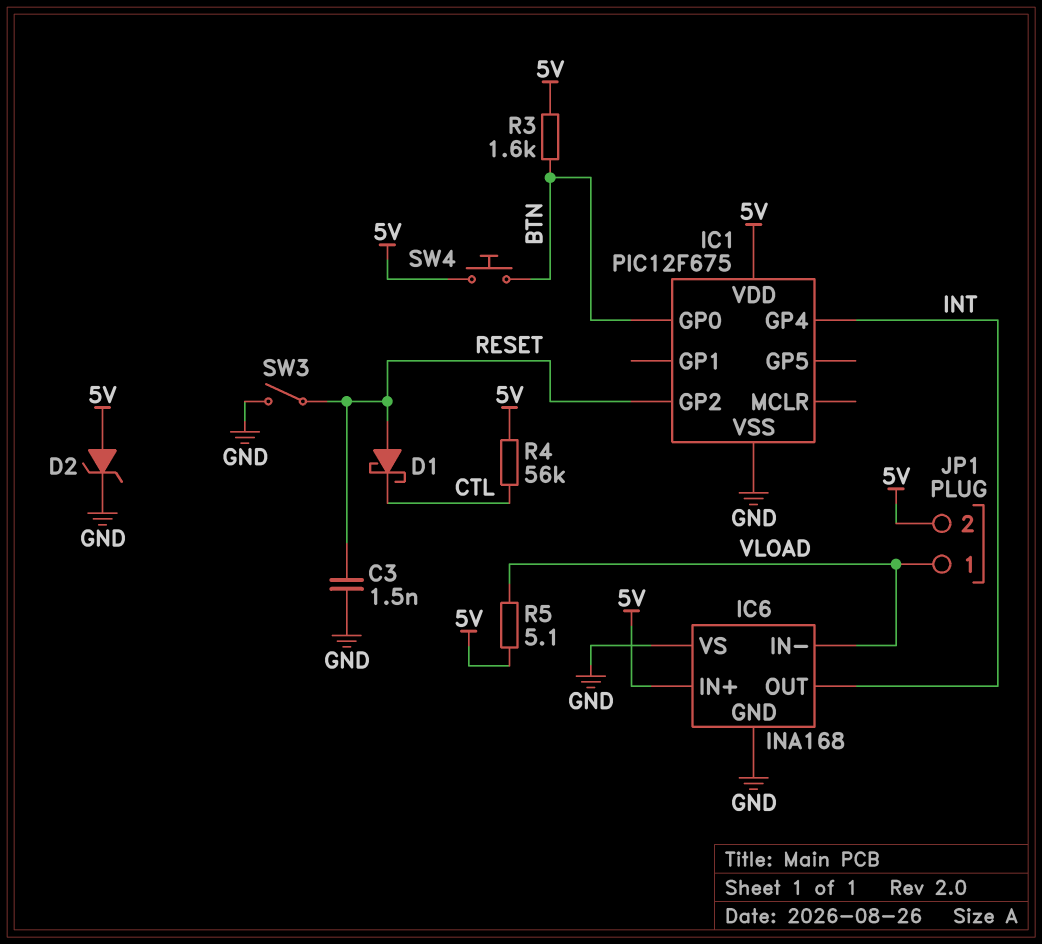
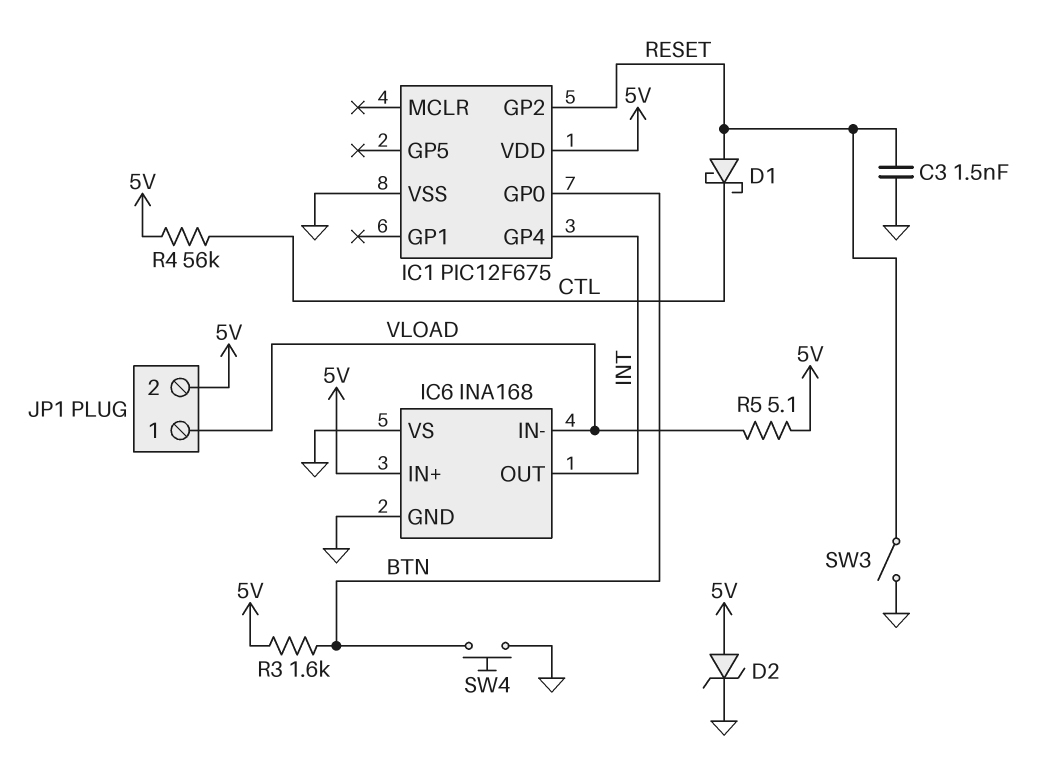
SW4: button (5V, BTN) -> button (BTN, GND)

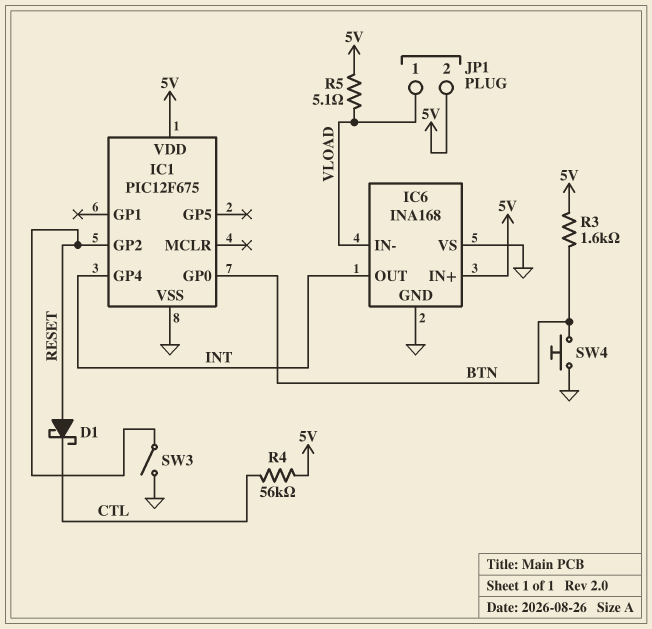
C3: 1.5nF (GND, RESET) -> none
D2: zener (A 5V, K GND) -> none

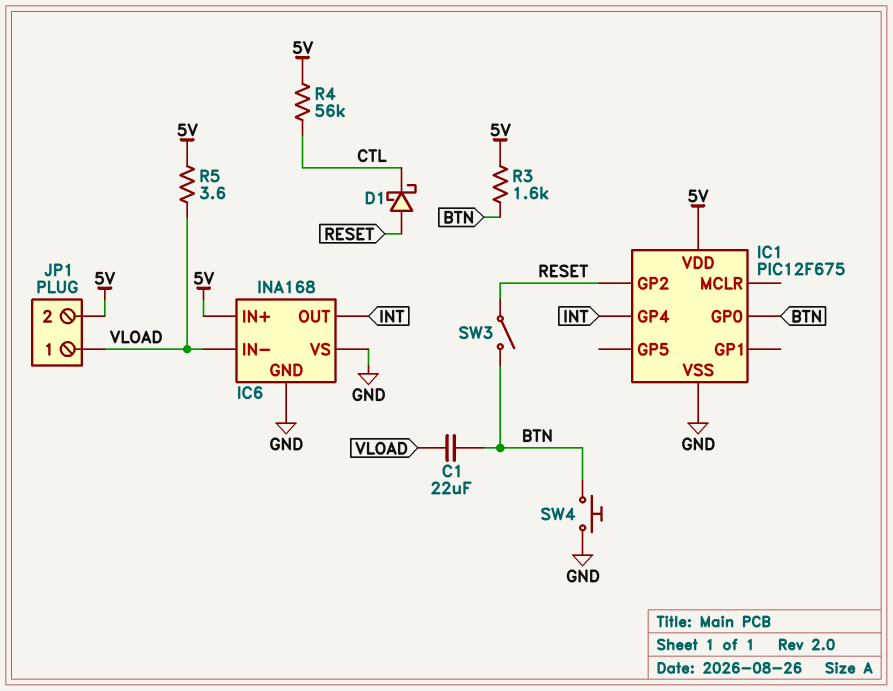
C1: none -> 22uF (BTN, VLOAD)
R5: 5.1 (5V, VLOAD) -> 3.6 (5V, VLOAD)
SW3: switch (GND, RESET) -> switch (BTN, RESET)

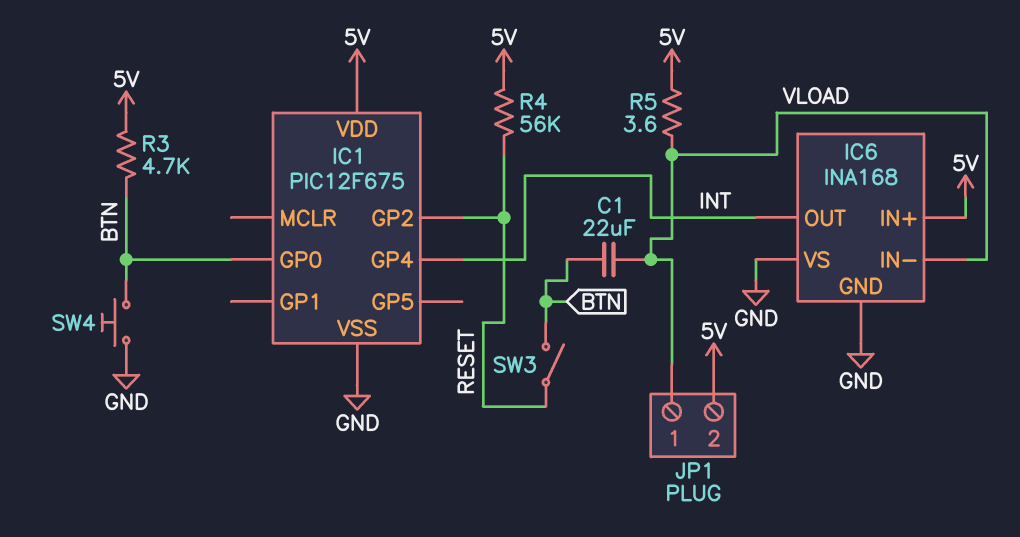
D1: schottky (A RESET, K CTL) -> none
R3: 1.6k (5V, BTN) -> 4.7k (5V, BTN)
R4: 56k (5V, CTL) -> 56k (5V, RESET)

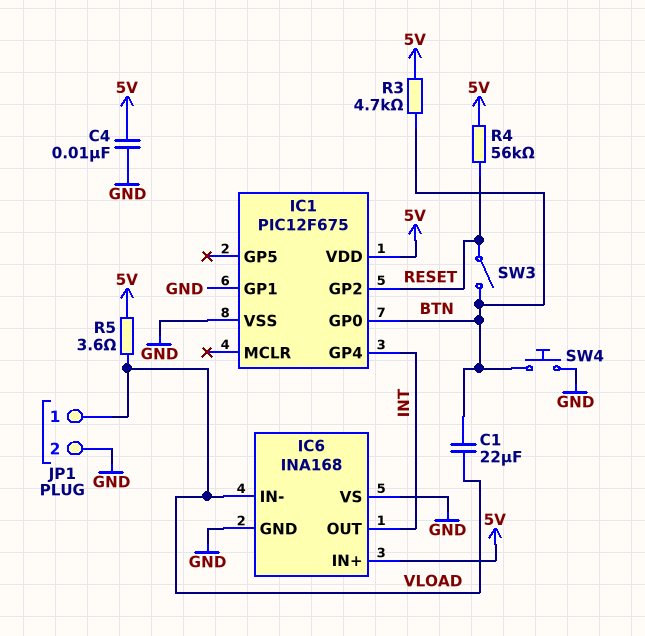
C4: none -> 10nF (5V, GND)
IC1 pin GP1: none -> GND
JP1 pin 2: 5V -> GND

